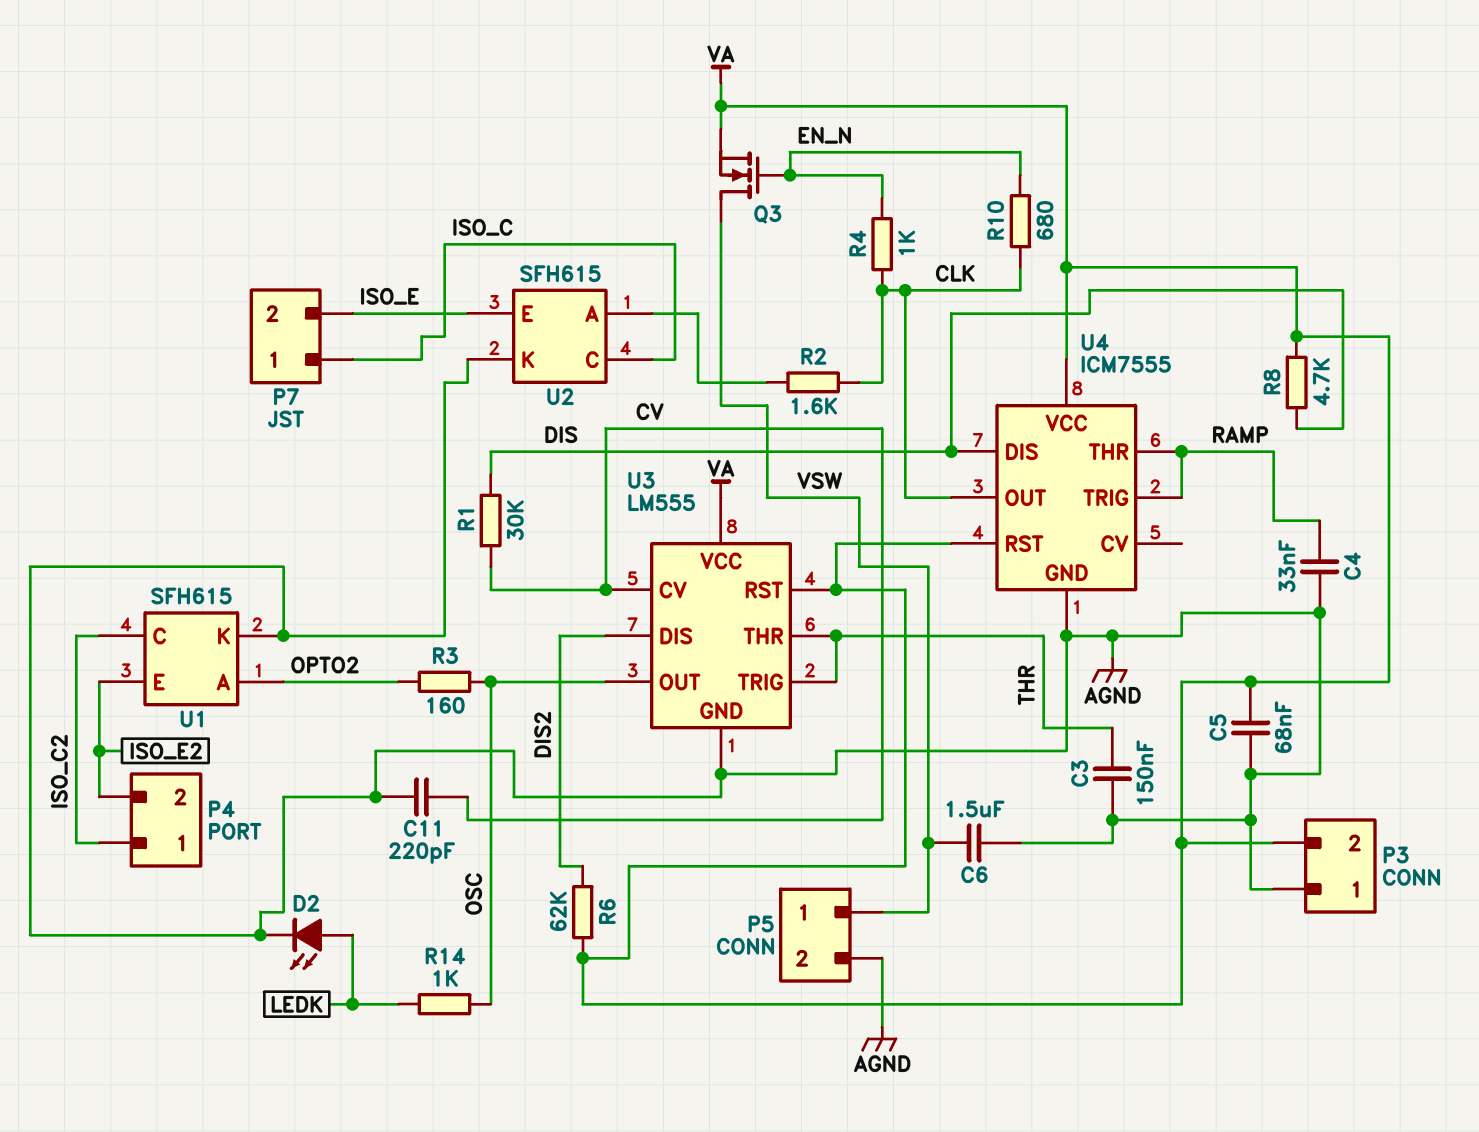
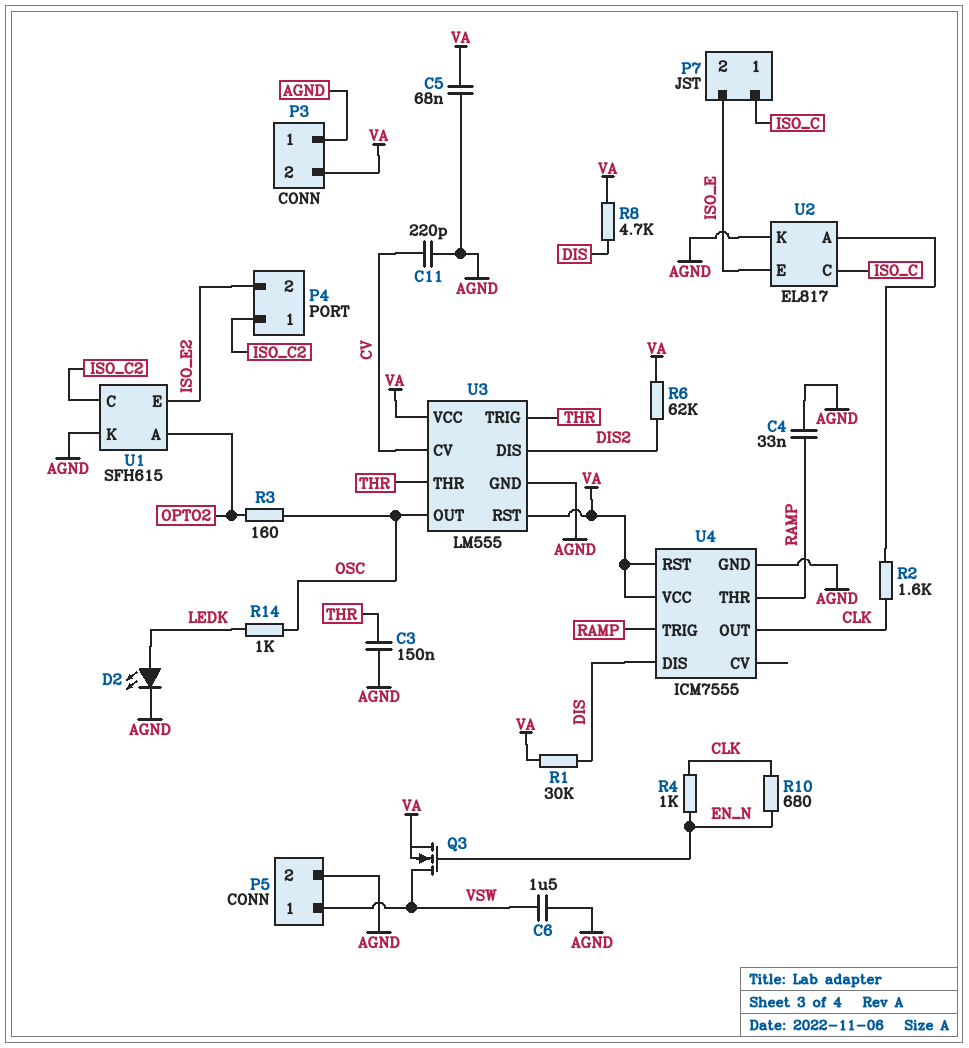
R1: 30k (CV, DIS) -> 30k (DIS, VA)
U2: SFH615 -> EL817

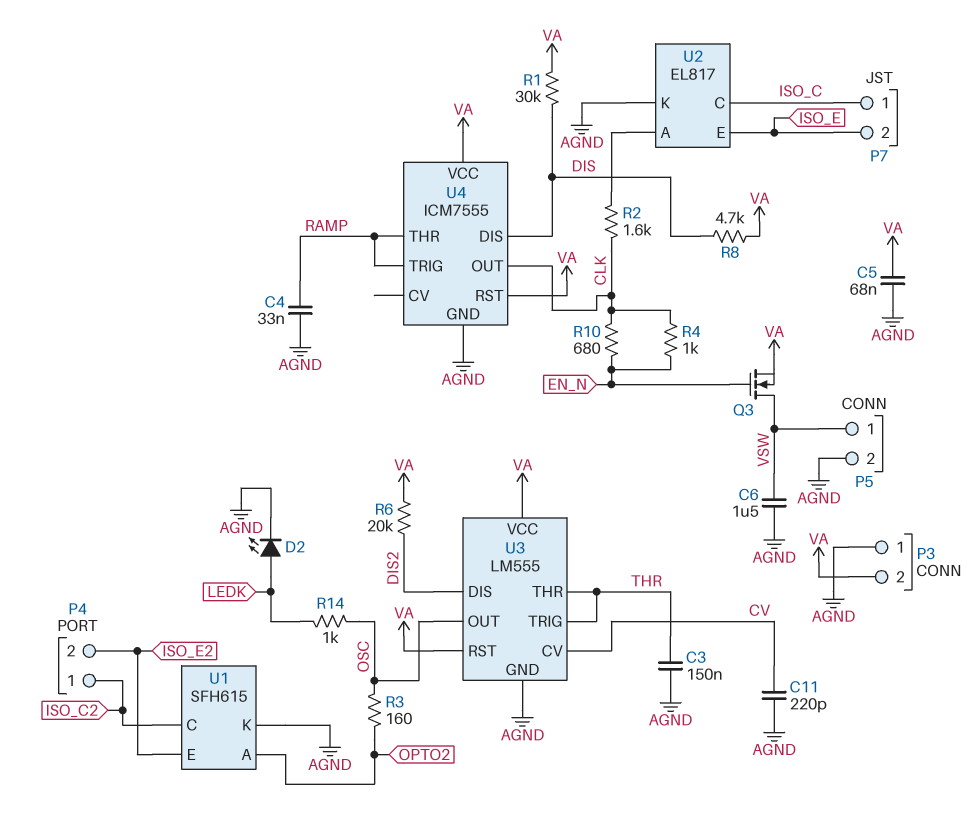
R6: 62k (DIS2, VA) -> 20k (DIS2, VA)

